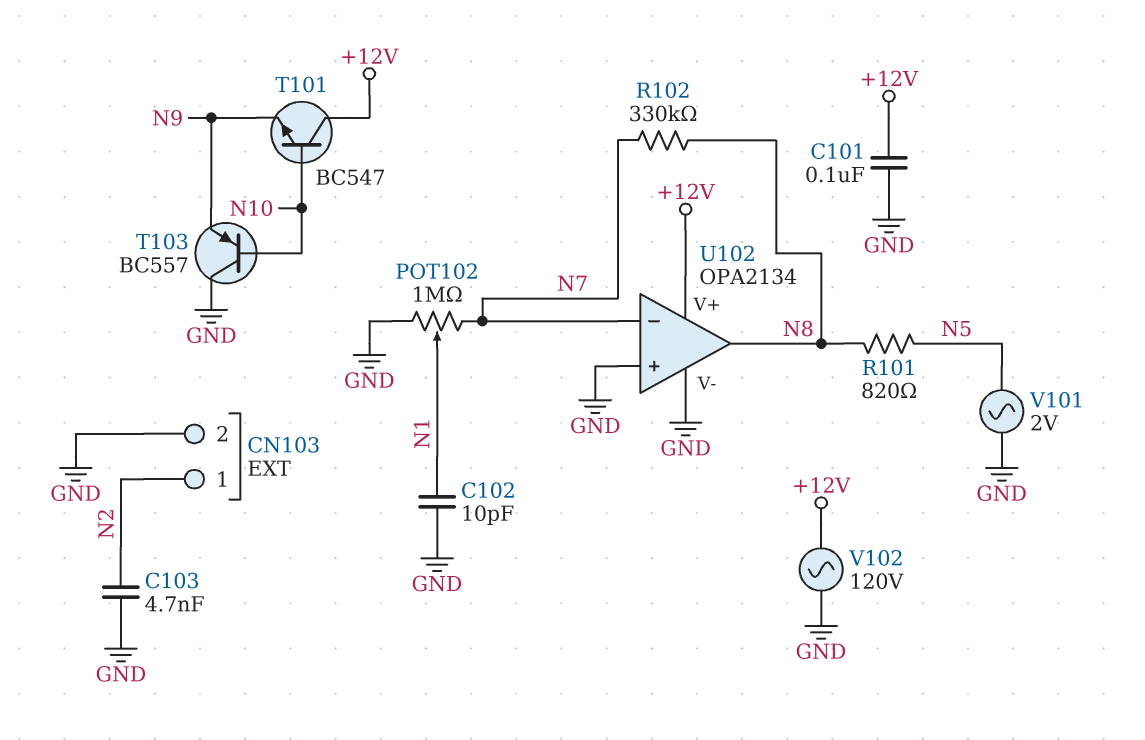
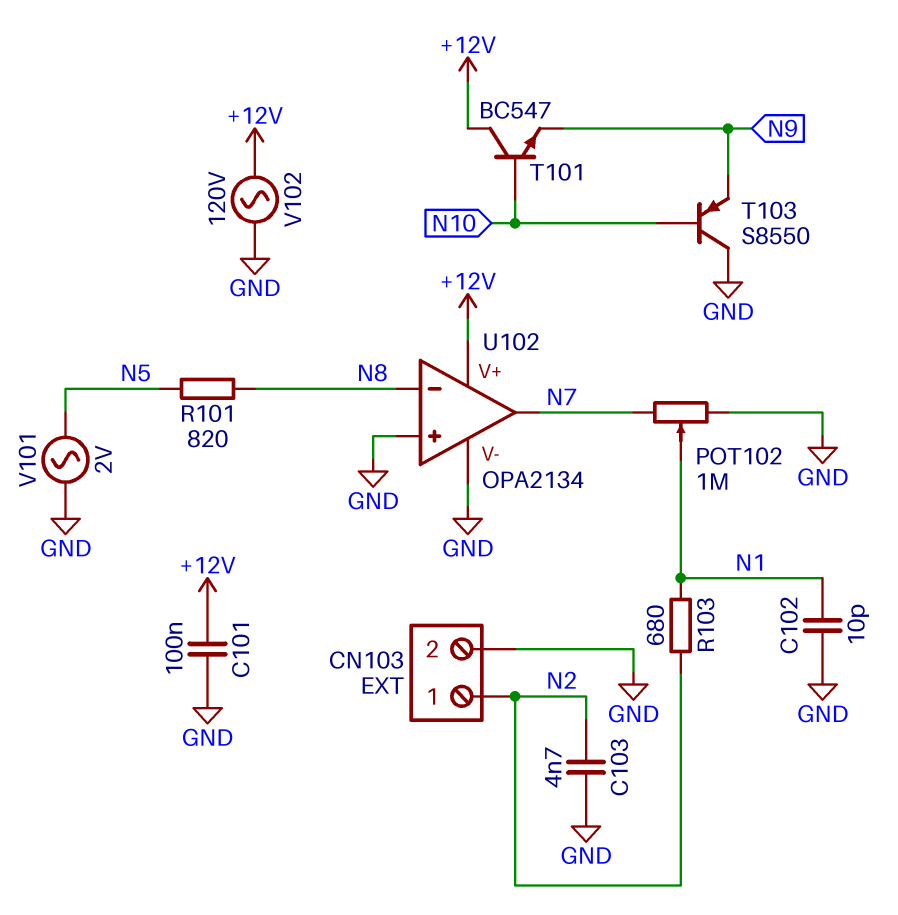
R102: 330k (N7, N8) -> none
R103: none -> 680 (N1, N2)
T103: PNP BC557 (B N10, C GND, E N9) -> PNP S8550 (B N10, C GND, E N9)
U102 pin in-: N7 -> N8
U102 pin out: N8 -> N7

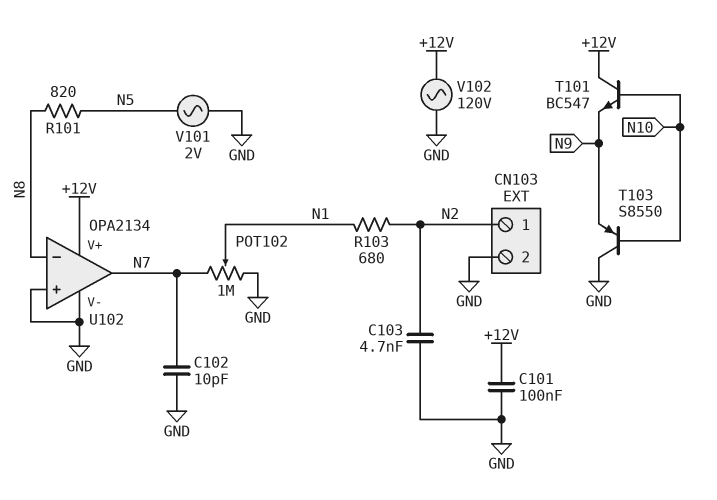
C102: 10pF (GND, N1) -> 10pF (GND, N7)

